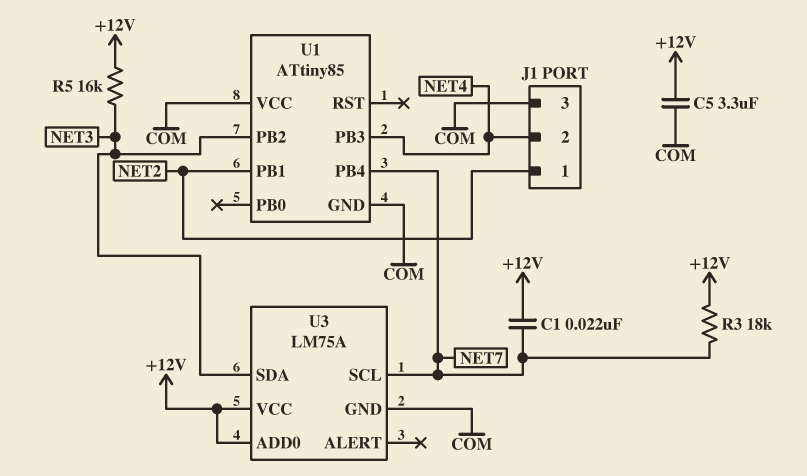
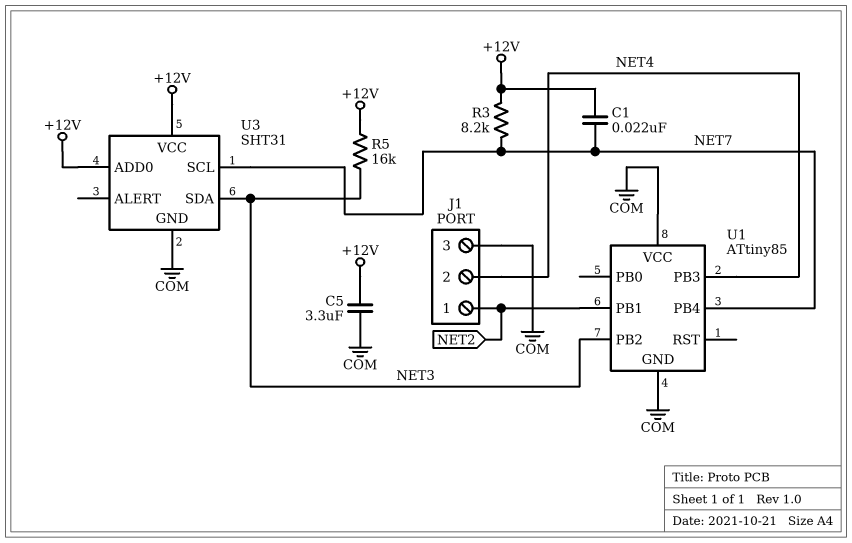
R3: 18k (+12V, NET7) -> 8.2k (+12V, NET7)
U3: LM75A -> SHT31

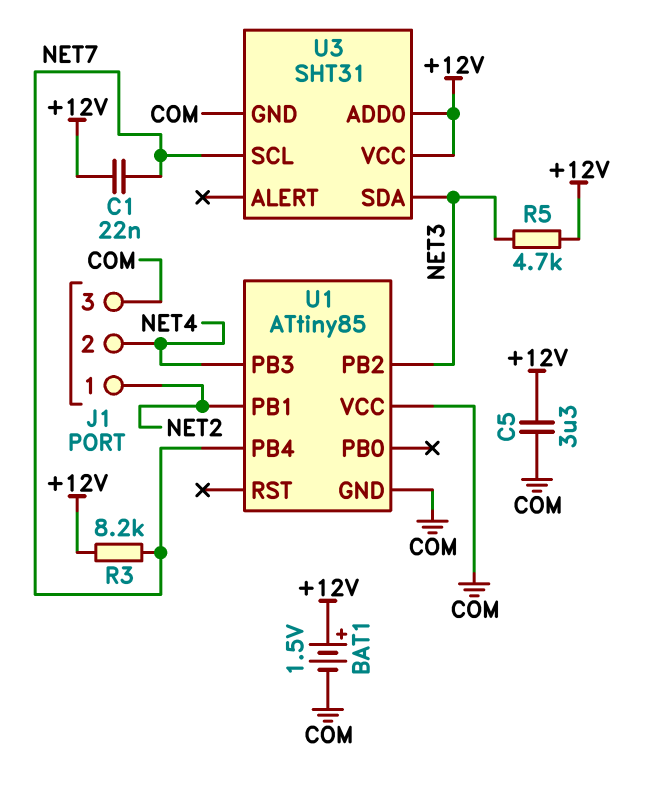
BAT1: none -> 1.5V (plus +12V, minus COM)
R5: 16k (+12V, NET3) -> 4.7k (+12V, NET3)

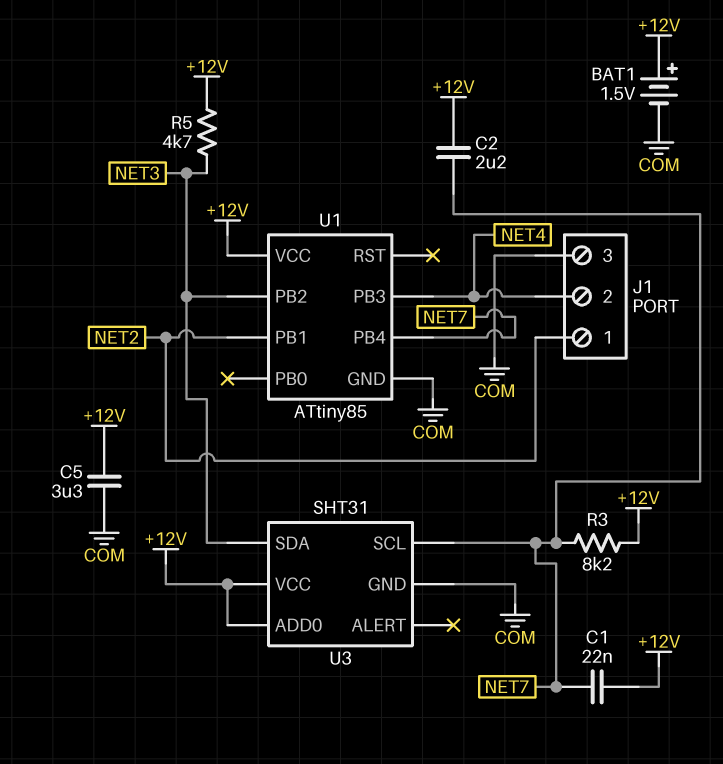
C2: none -> 2.2uF (+12V, NET7)
U1 pin VCC: COM -> +12V

